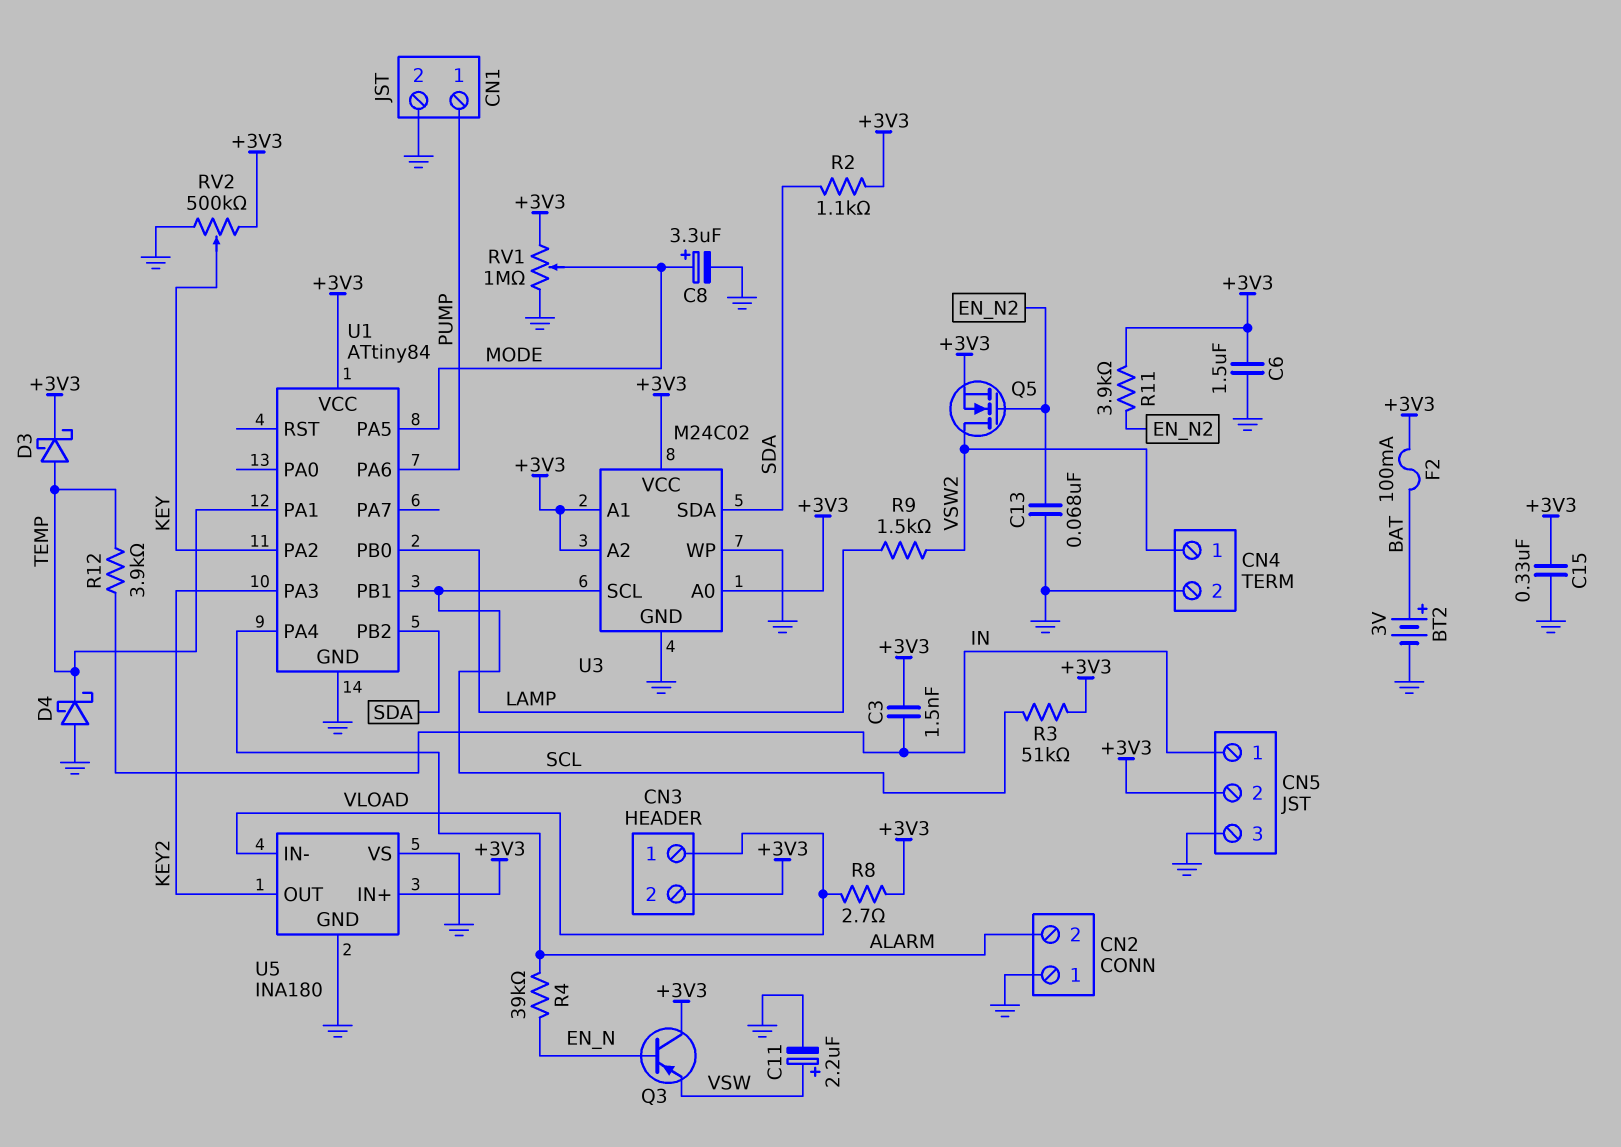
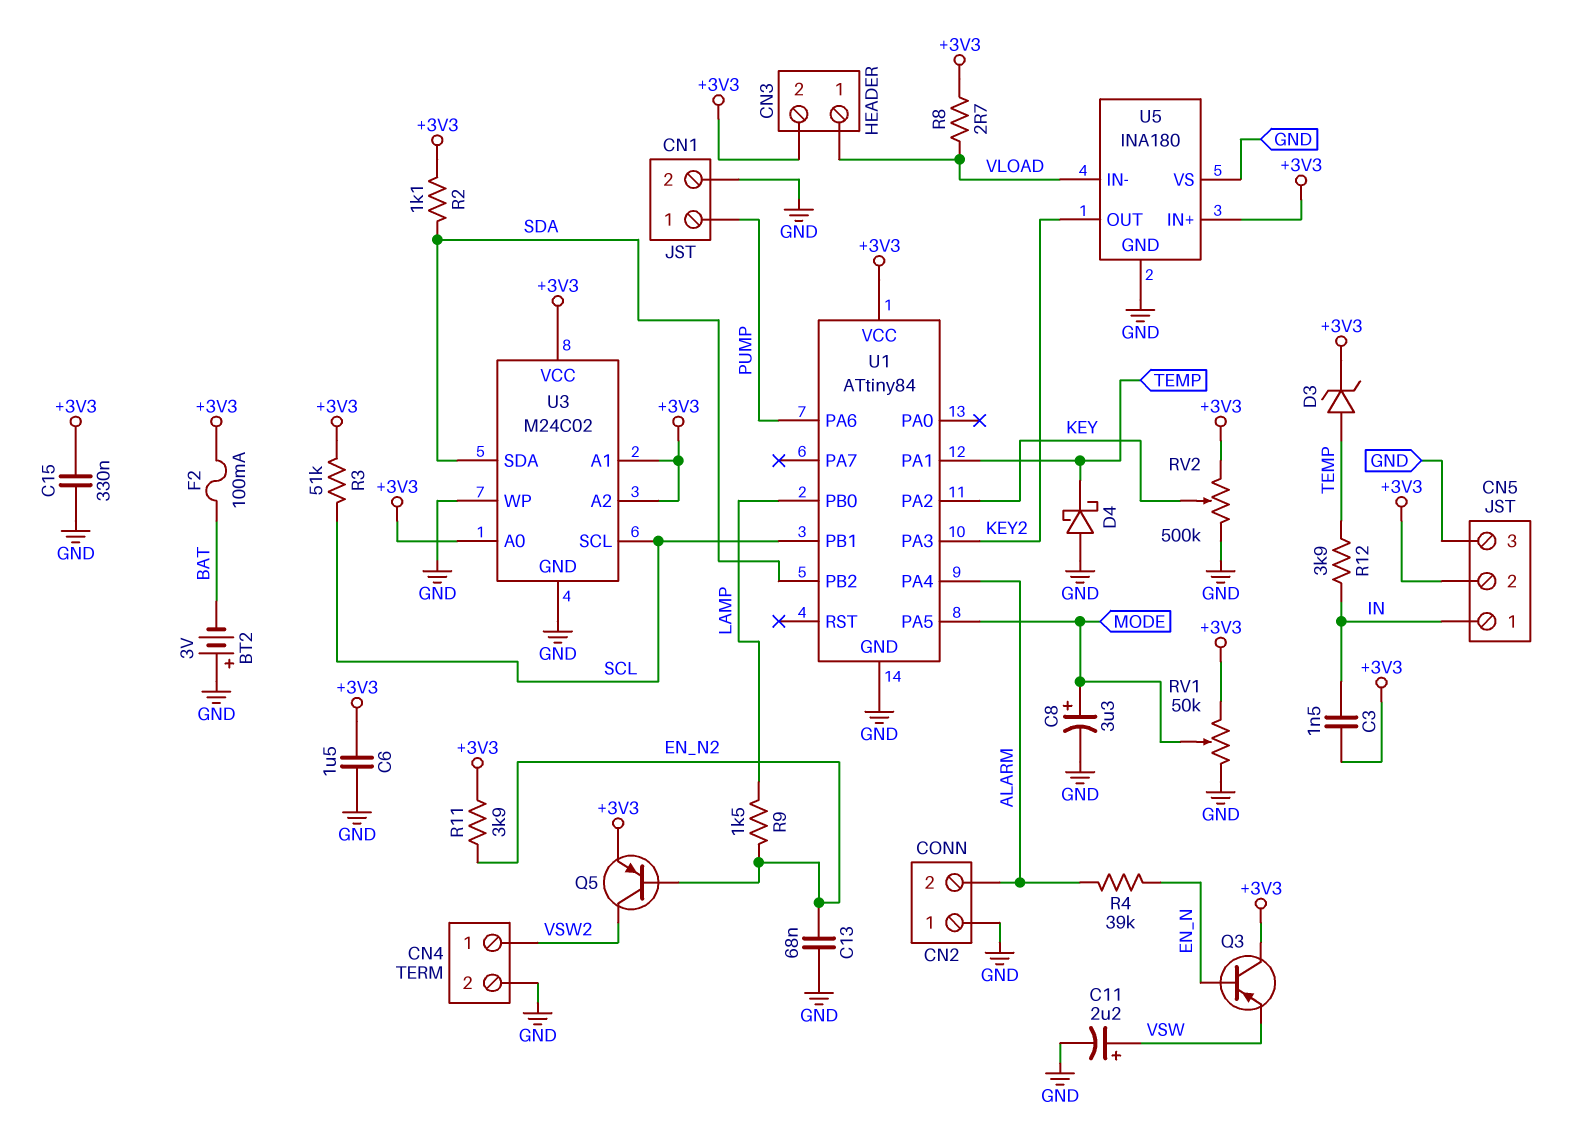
BT2: 3V (plus BAT, minus GND) -> 3V (plus GND, minus BAT)
D3: schottky (A TEMP, K +3V3) -> zener (A TEMP, K +3V3)
Q5: NMOS (G EN_N2, D VSW2, S +3V3) -> PNP (B EN_N2, C VSW2, E +3V3)
R9: 1.5k (LAMP, VSW2) -> 1.5k (EN_N2, LAMP)
RV1: 1M (+3V3, GND, wiper MODE) -> 50k (+3V3, GND, wiper MODE)

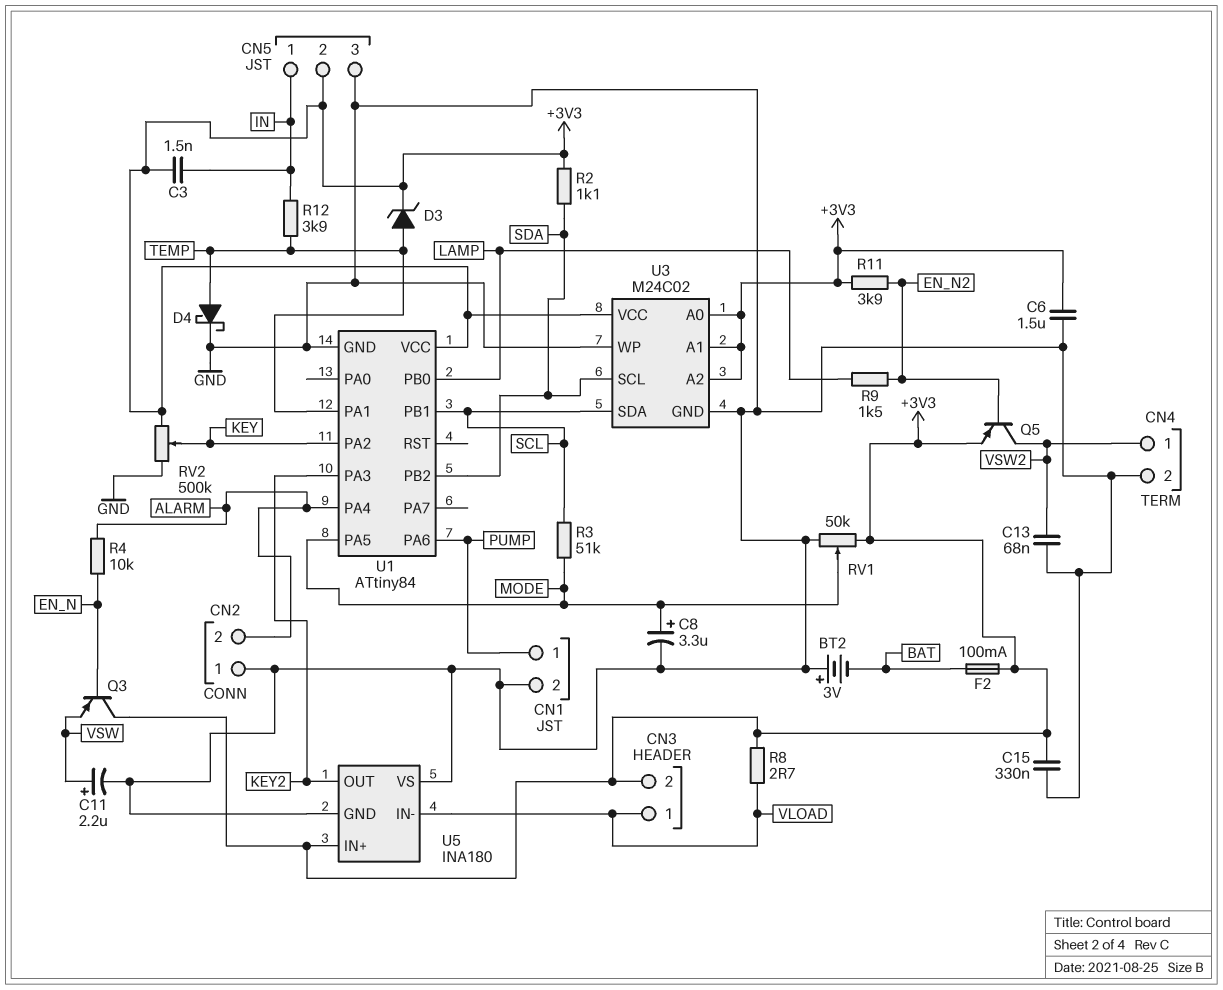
C13: 68nF (EN_N2, GND) -> 68nF (GND, VSW2)
D4: schottky (A GND, K TEMP) -> schottky (A TEMP, K GND)
R3: 51k (+3V3, SCL) -> 51k (MODE, SCL)
R4: 39k (ALARM, EN_N) -> 10k (ALARM, EN_N)
U3 pin SCL: SCL -> SDA
U3 pin SDA: SDA -> SCL

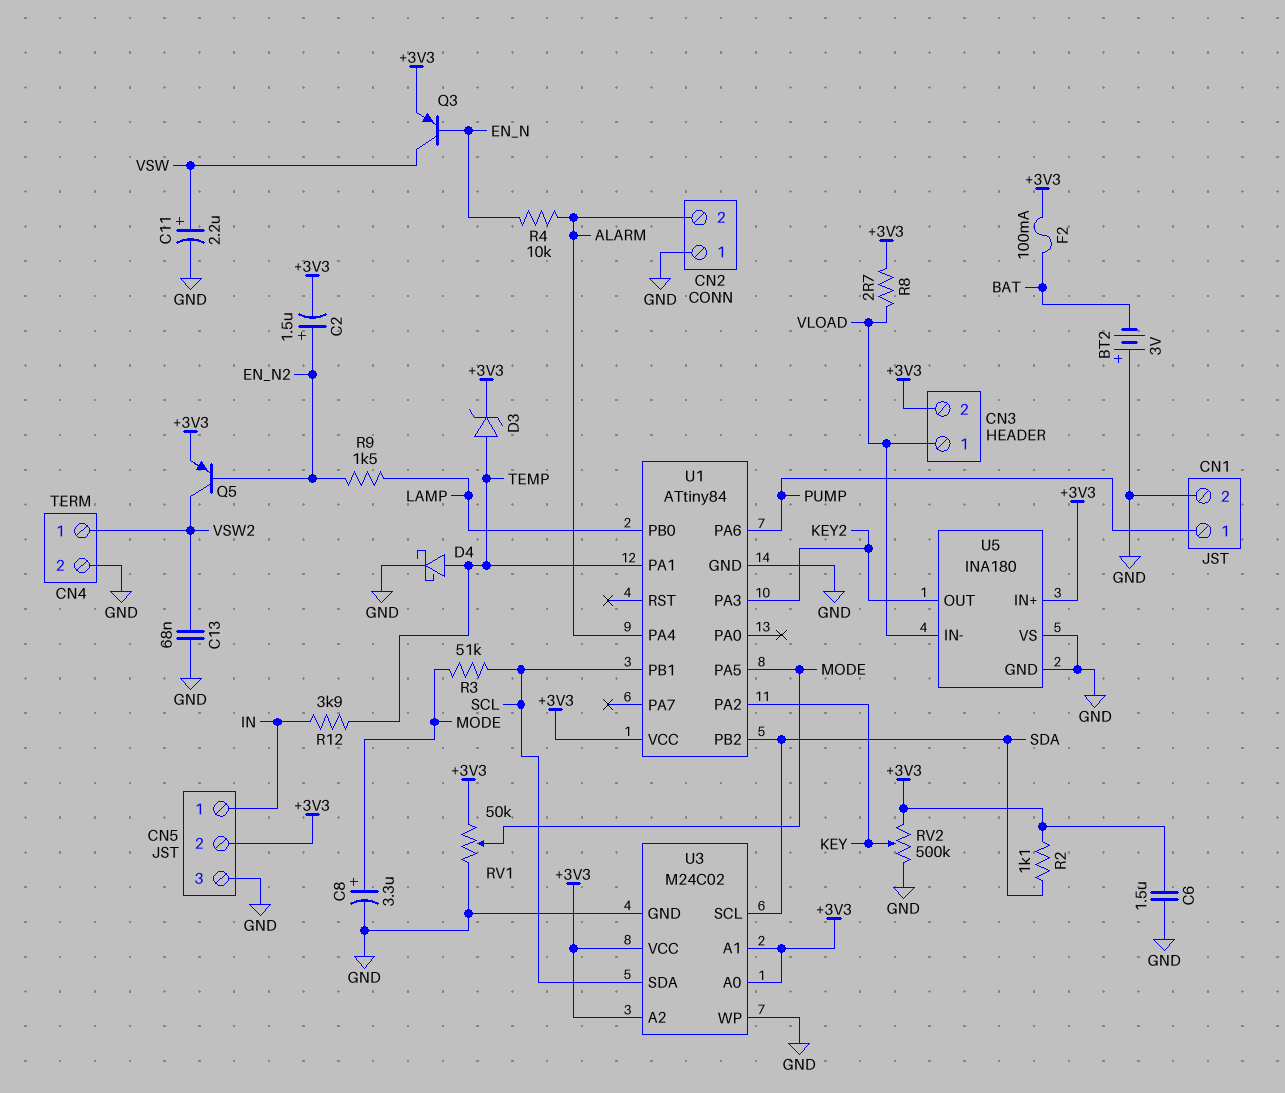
C2: none -> 1.5uF (plus EN_N2, minus +3V3)
C3: 1.5nF (+3V3, IN) -> none
C15: 330nF (+3V3, GND) -> none
Q3: PNP (B EN_N, C +3V3, E VSW) -> PNP (B EN_N, C VSW, E +3V3)
R11: 3.9k (+3V3, EN_N2) -> none

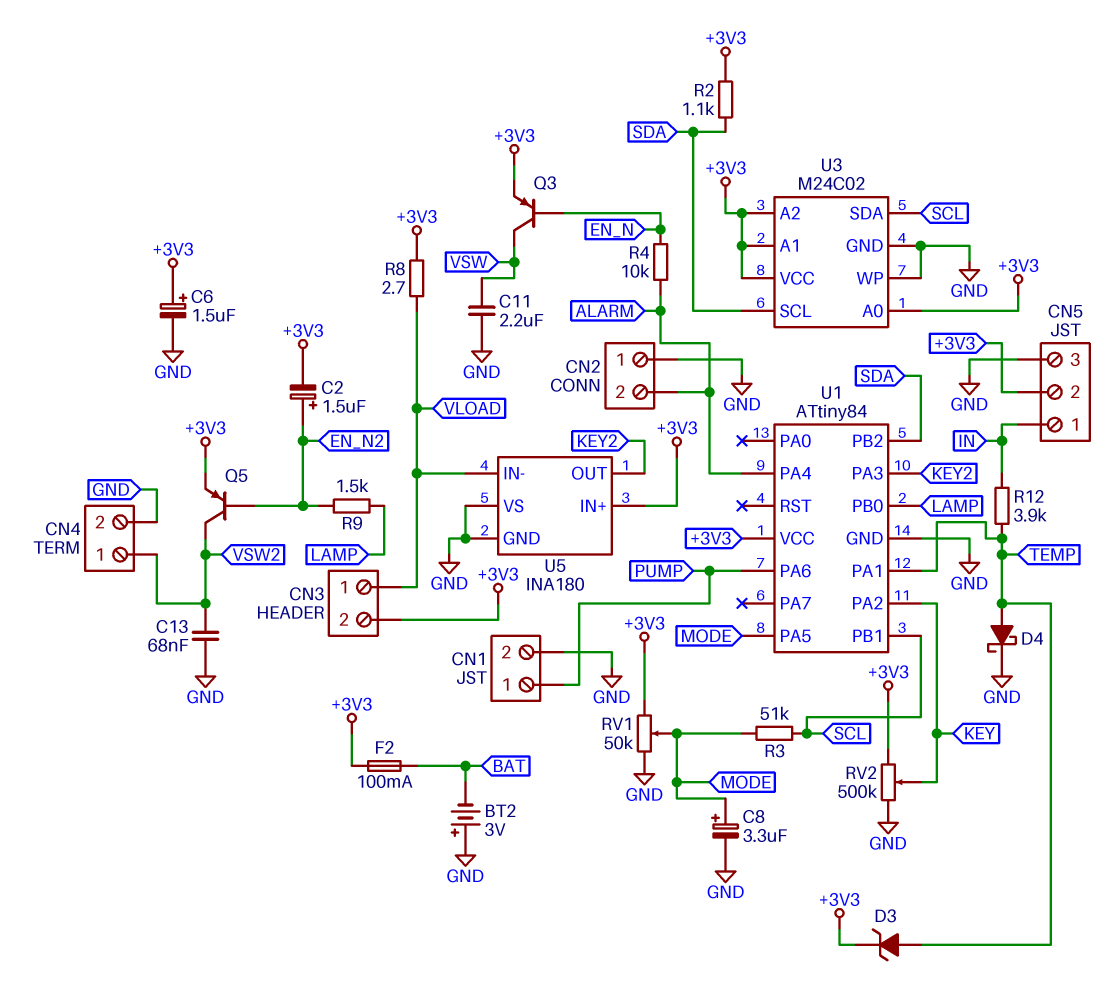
C6: 1.5uF (+3V3, GND) -> 1.5uF (plus +3V3, minus GND)
C11: 2.2uF (plus VSW, minus GND) -> 2.2uF (GND, VSW)

